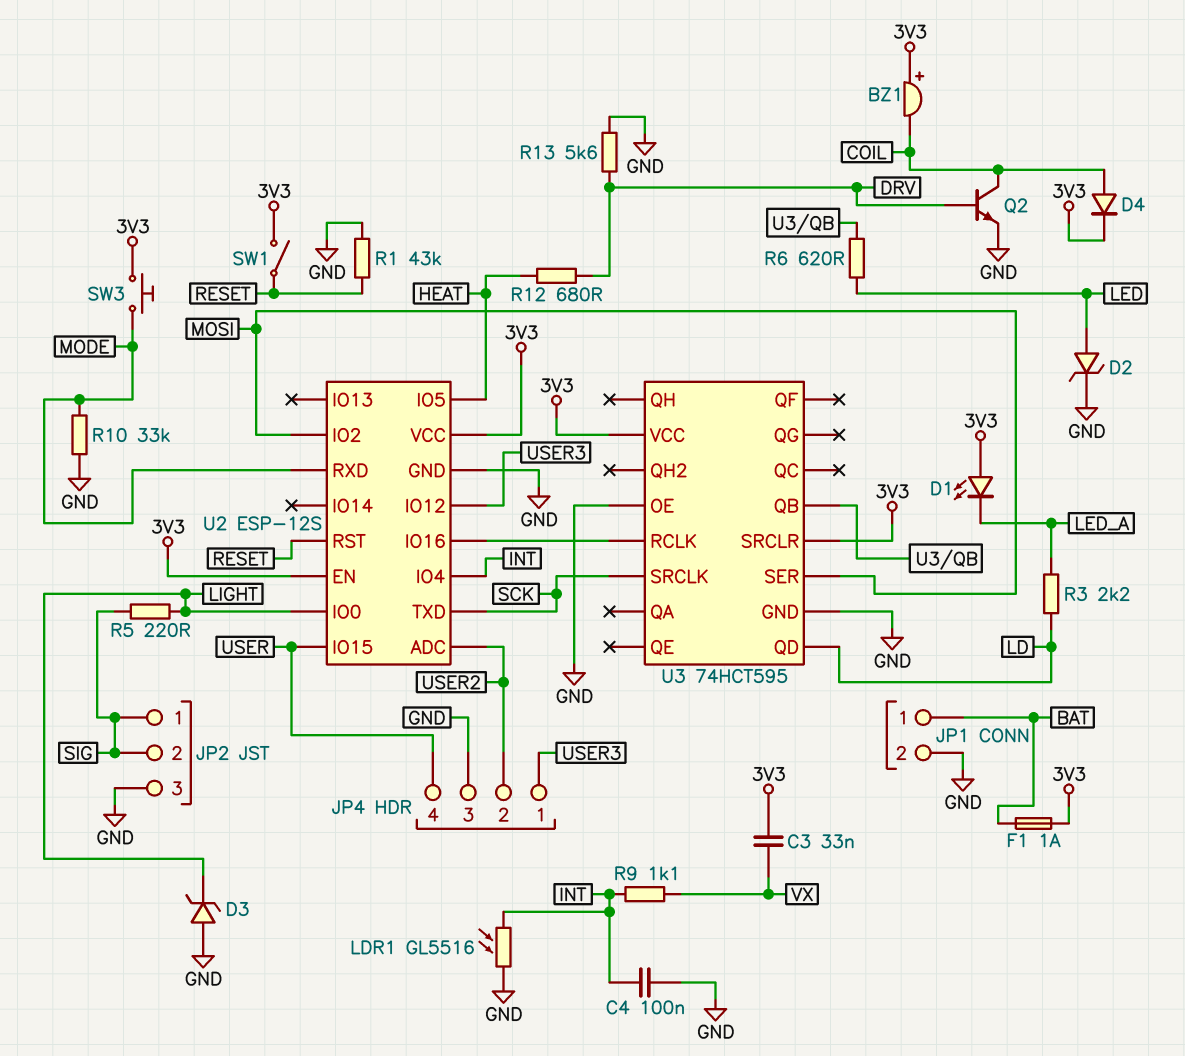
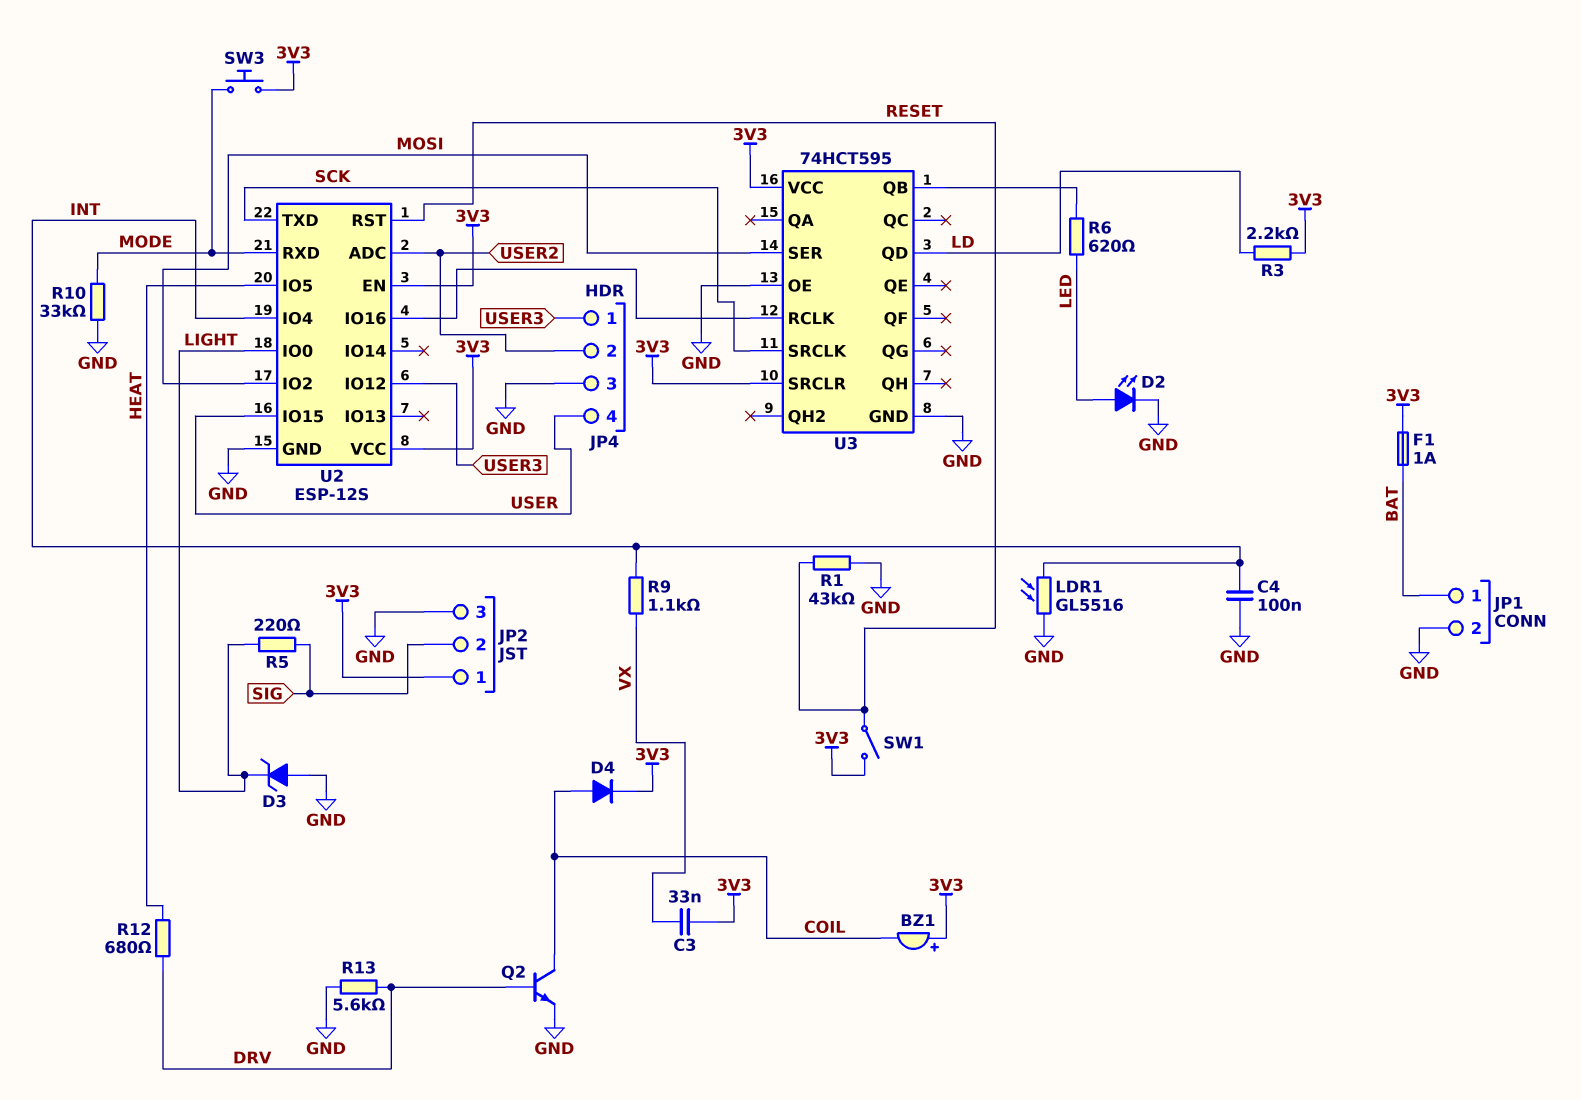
D1: LED (A 3V3, K LED_A) -> none
D2: zener (A LED, K GND) -> LED (A LED, K GND)
JP2 pin 1: SIG -> 3V3
R3: 2.2k (LD, LED_A) -> 2.2k (3V3, LD)

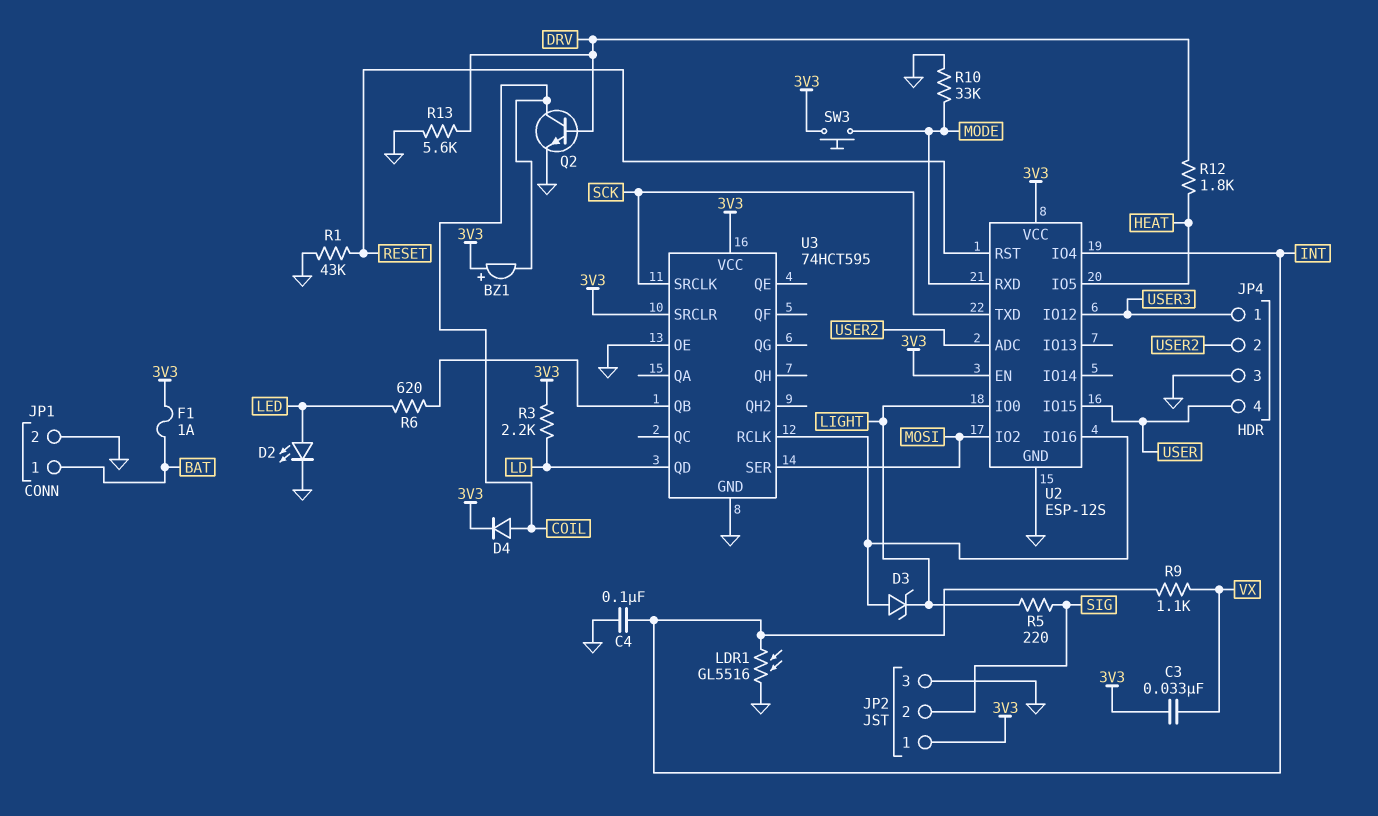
D3: zener (A GND, K LIGHT) -> zener (A U2/IO16, K LIGHT)
R12: 680 (DRV, HEAT) -> 1.8k (DRV, HEAT)
SW1: switch (3V3, RESET) -> none

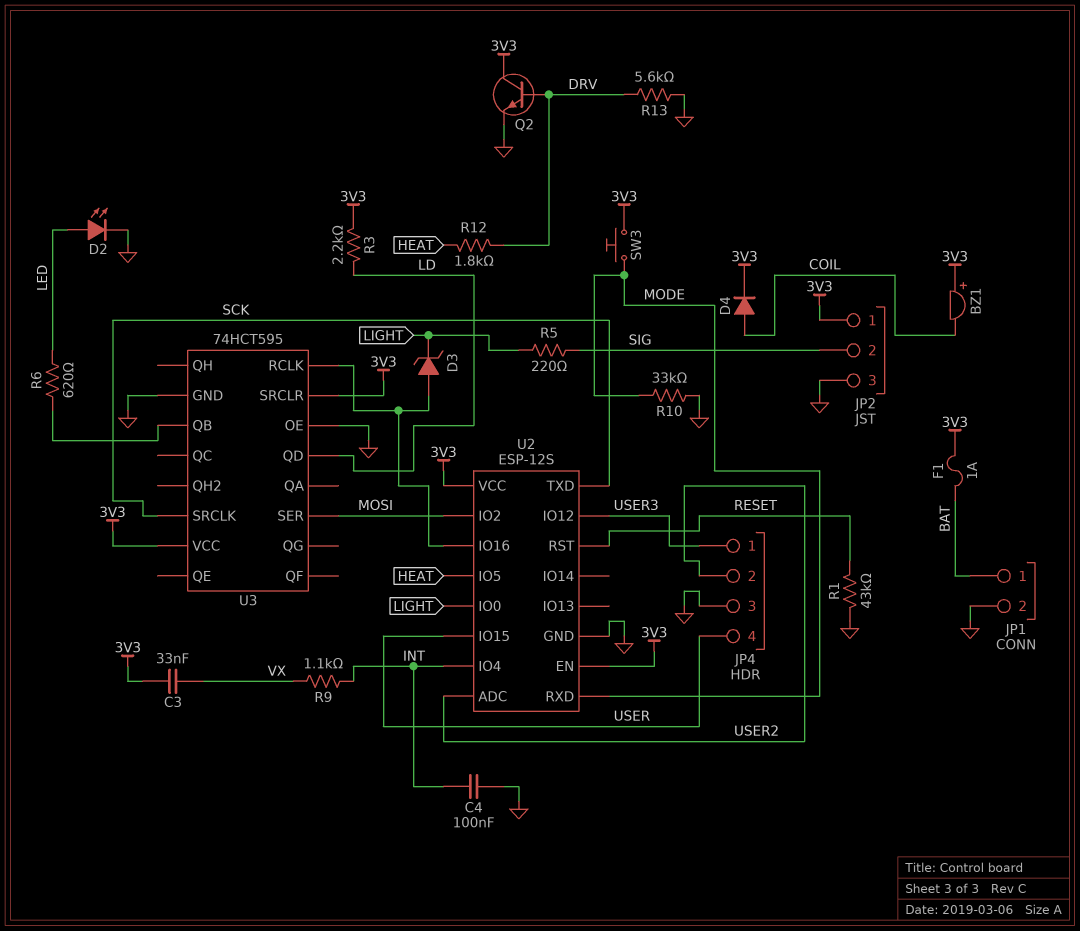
LDR1: GL5516 (GND, INT) -> none
Q2: NPN (B DRV, C COIL, E GND) -> NPN (B DRV, C 3V3, E GND)

